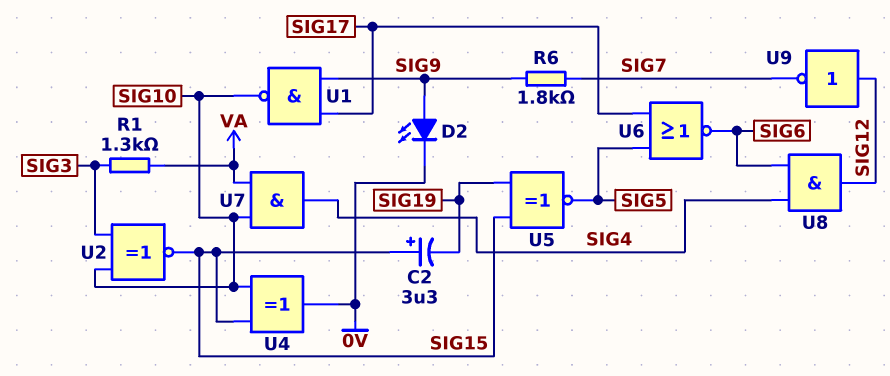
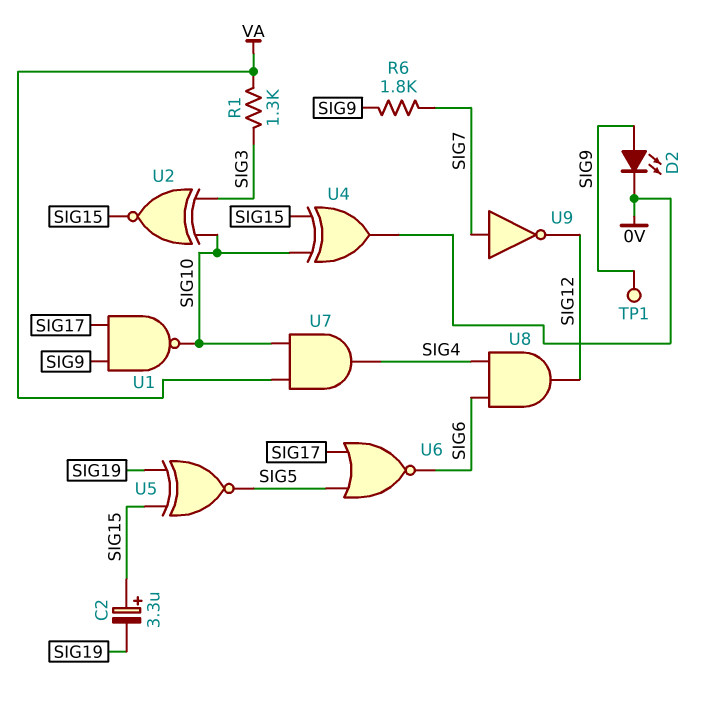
TP1: none -> test point (SIG9)
U9: NOT (in SIG12, out SIG7) -> NOT (in SIG7, out SIG12)

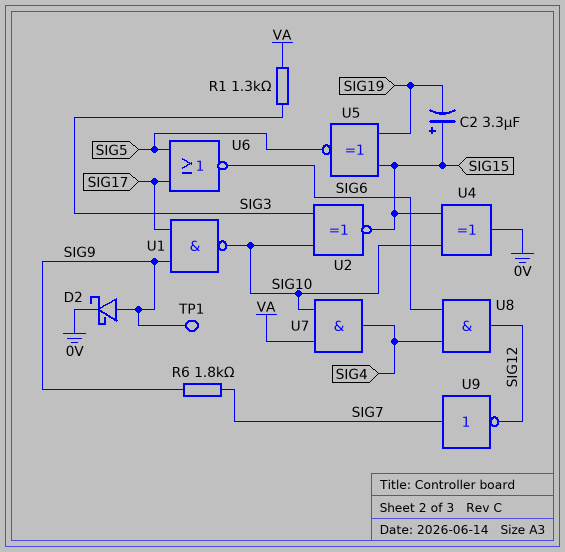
D2: LED (A SIG9, K 0V) -> schottky (A SIG9, K 0V)

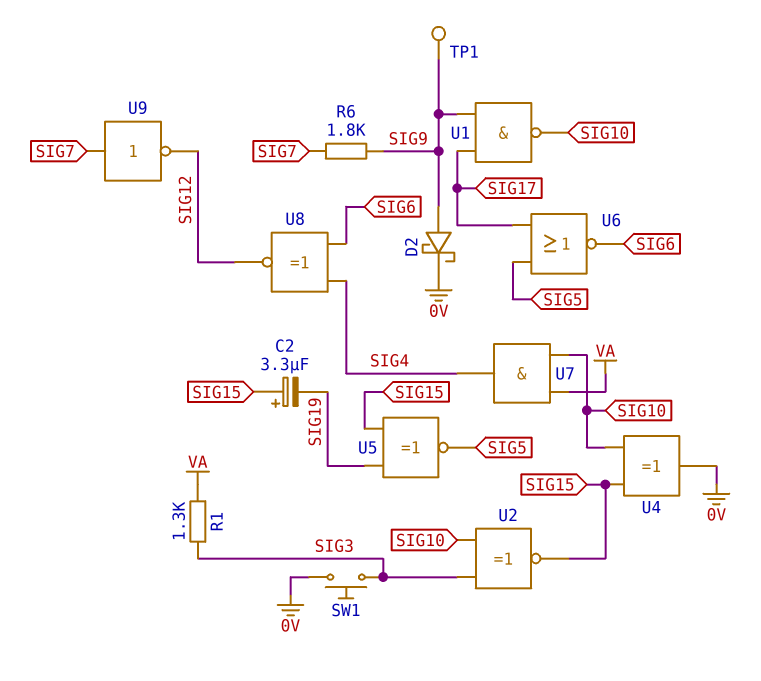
SW1: none -> button (0V, SIG3)
U8: AND (in SIG4, in SIG6, out SIG12) -> XNOR (in SIG4, in SIG6, out SIG12)

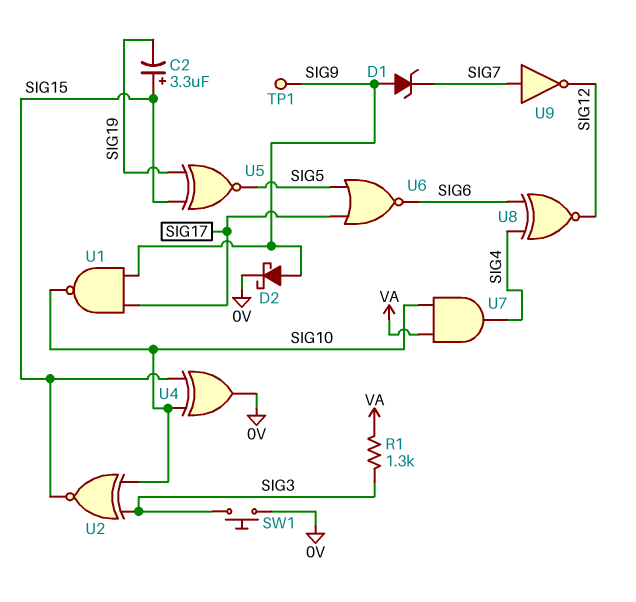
D1: none -> zener (A SIG9, K SIG7)
R6: 1.8k (SIG7, SIG9) -> none

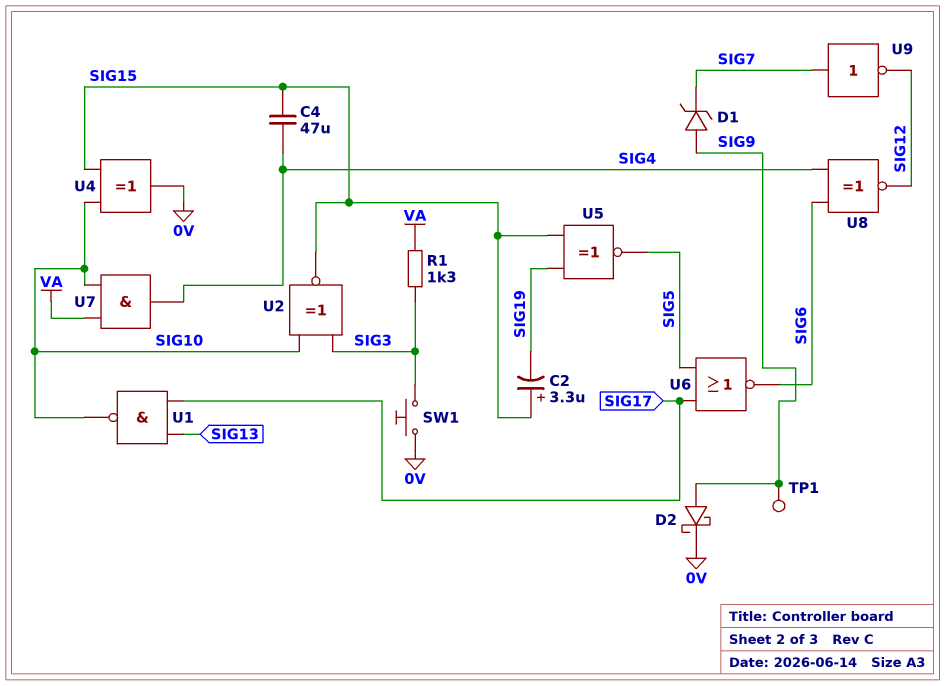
C4: none -> 47uF (SIG4, SIG15)
U1: NAND (in SIG9, in SIG17, out SIG10) -> NAND (in SIG13, in SIG17, out SIG10)

